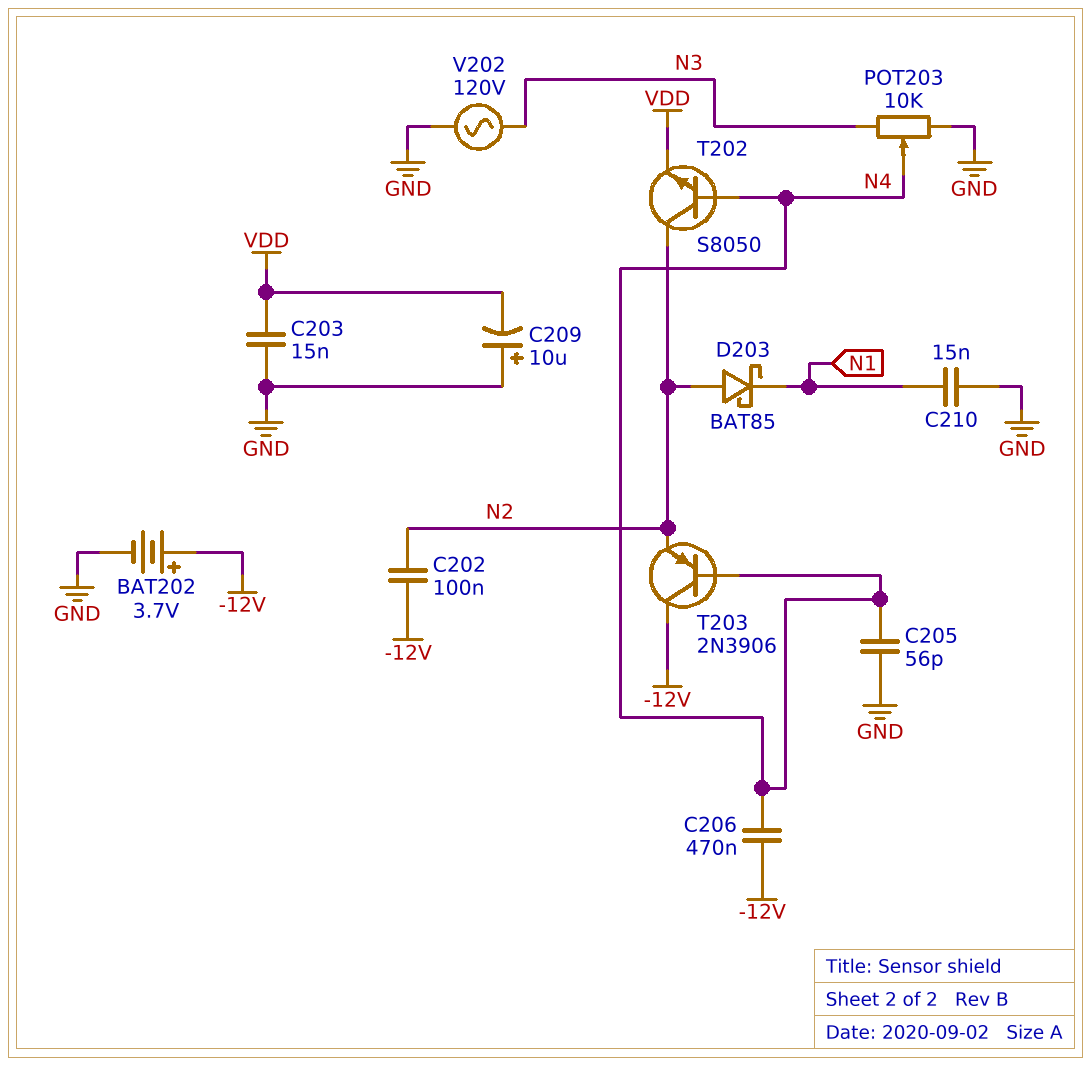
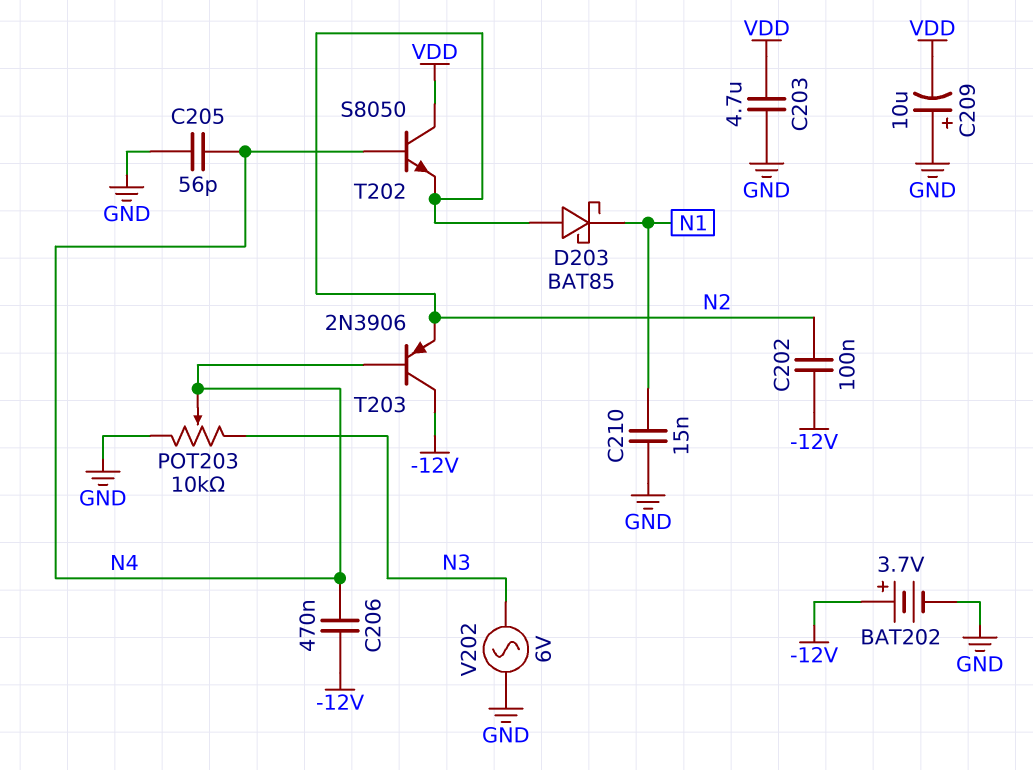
C203: 15nF (GND, VDD) -> 4.7uF (GND, VDD)
T202: NPN S8050 (B N4, C N2, E VDD) -> NPN S8050 (B N4, C VDD, E N2)
V202: AC 120V (GND, N3) -> AC 6V (GND, N3)

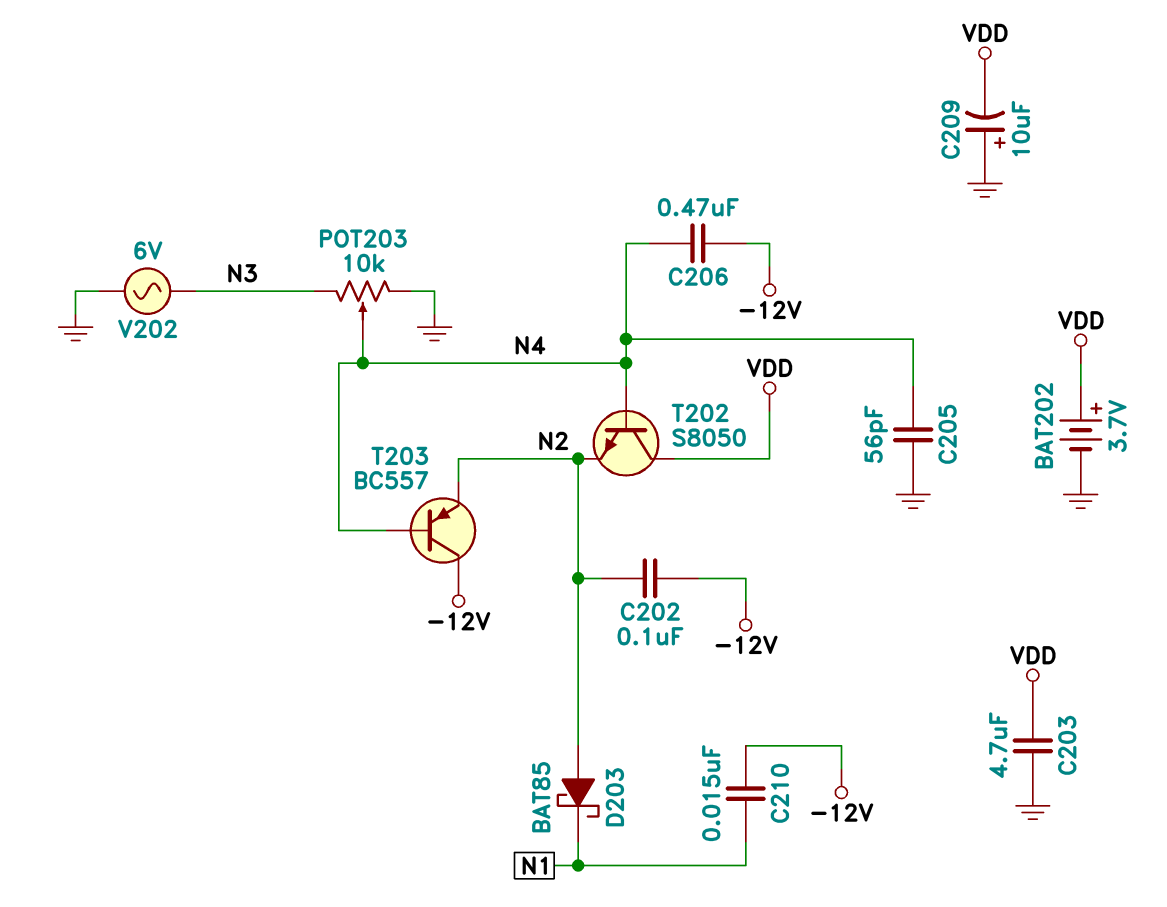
BAT202: 3.7V (plus -12V, minus GND) -> 3.7V (plus VDD, minus GND)
C210: 15nF (GND, N1) -> 15nF (-12V, N1)
T203: PNP 2N3906 (B N4, C -12V, E N2) -> PNP BC557 (B N4, C -12V, E N2)

